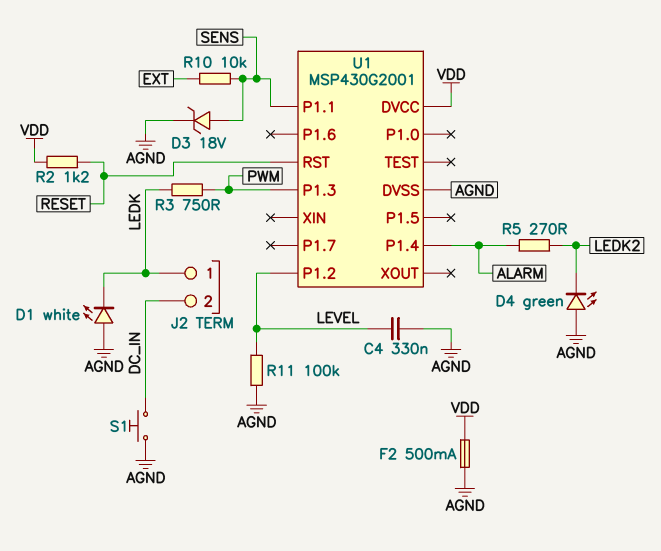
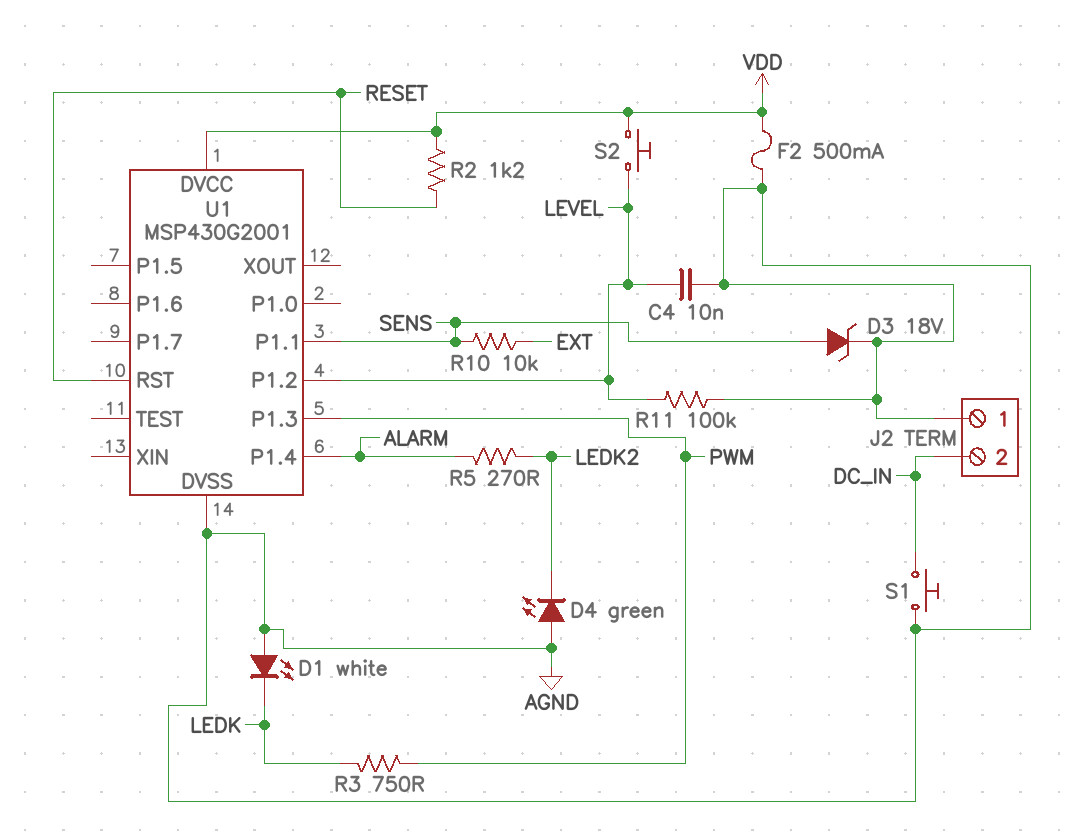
C4: 330nF (AGND, LEVEL) -> 10nF (AGND, LEVEL)
J2 pin 1: LEDK -> AGND
S2: none -> button (LEVEL, VDD)

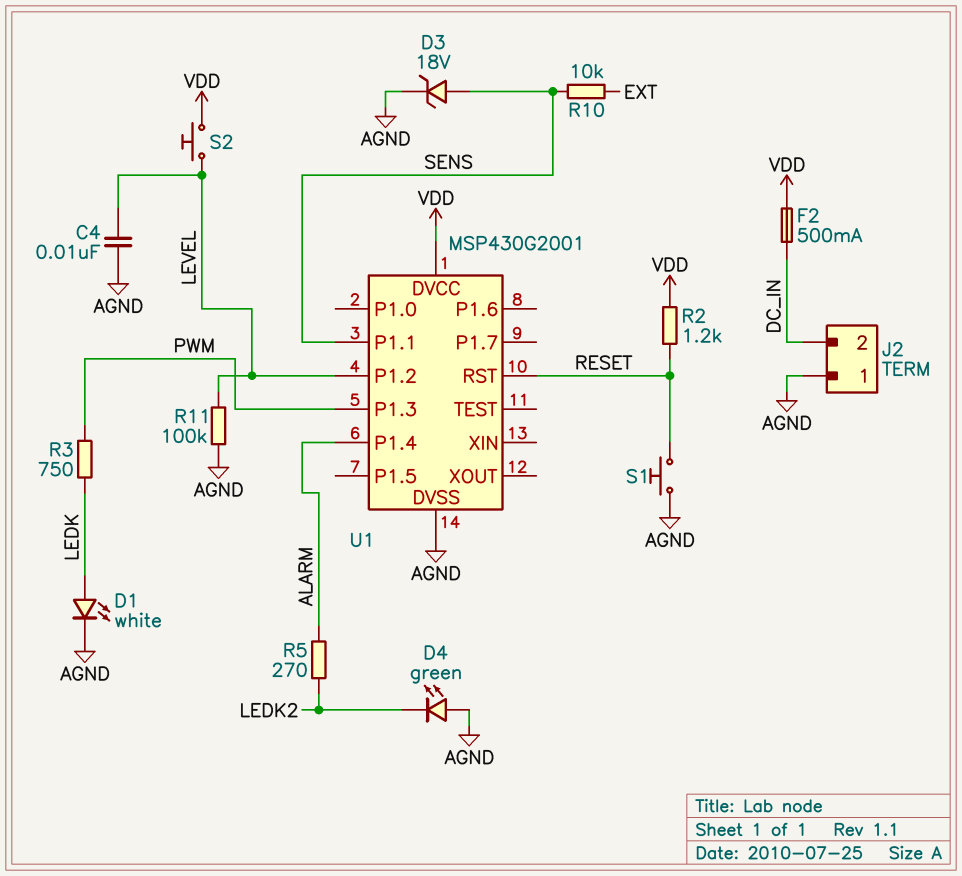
D1: LED white (A AGND, K LEDK) -> LED white (A LEDK, K AGND)
F2: 500mA (AGND, VDD) -> 500mA (DC_IN, VDD)
S1: button (AGND, DC_IN) -> button (AGND, RESET)

